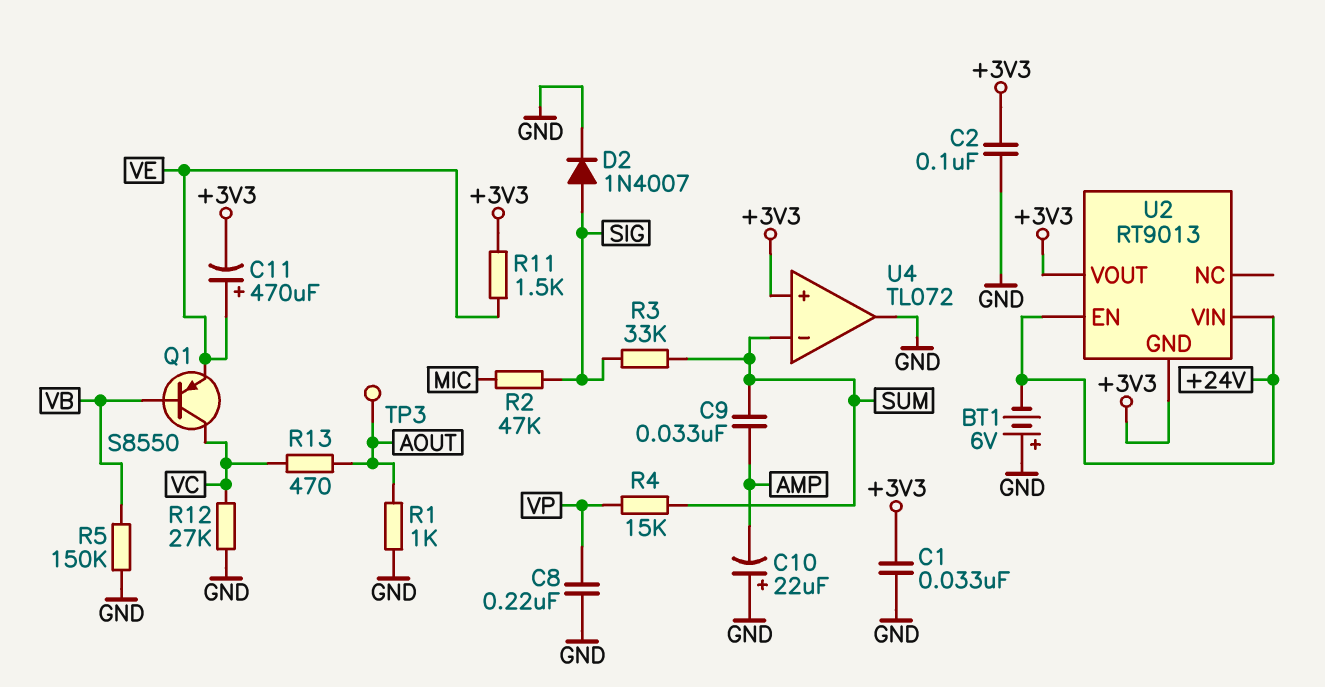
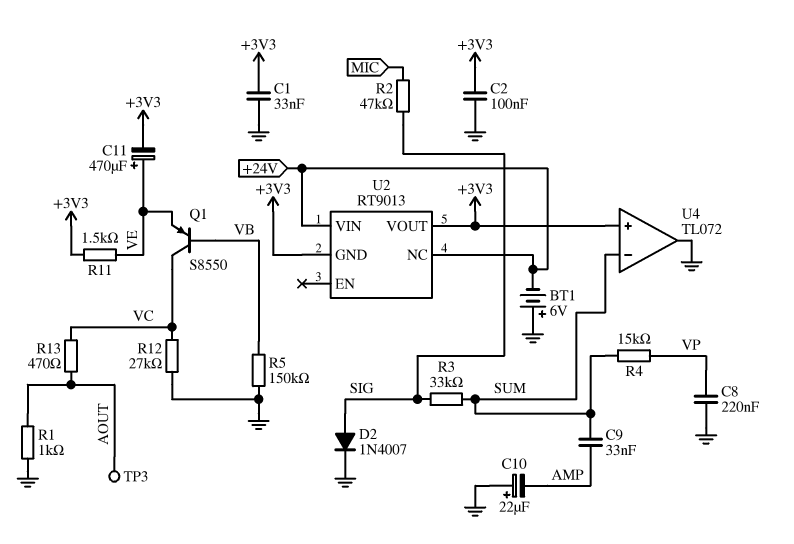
U2 pin EN: +24V -> none
U2 pin NC: none -> +24V

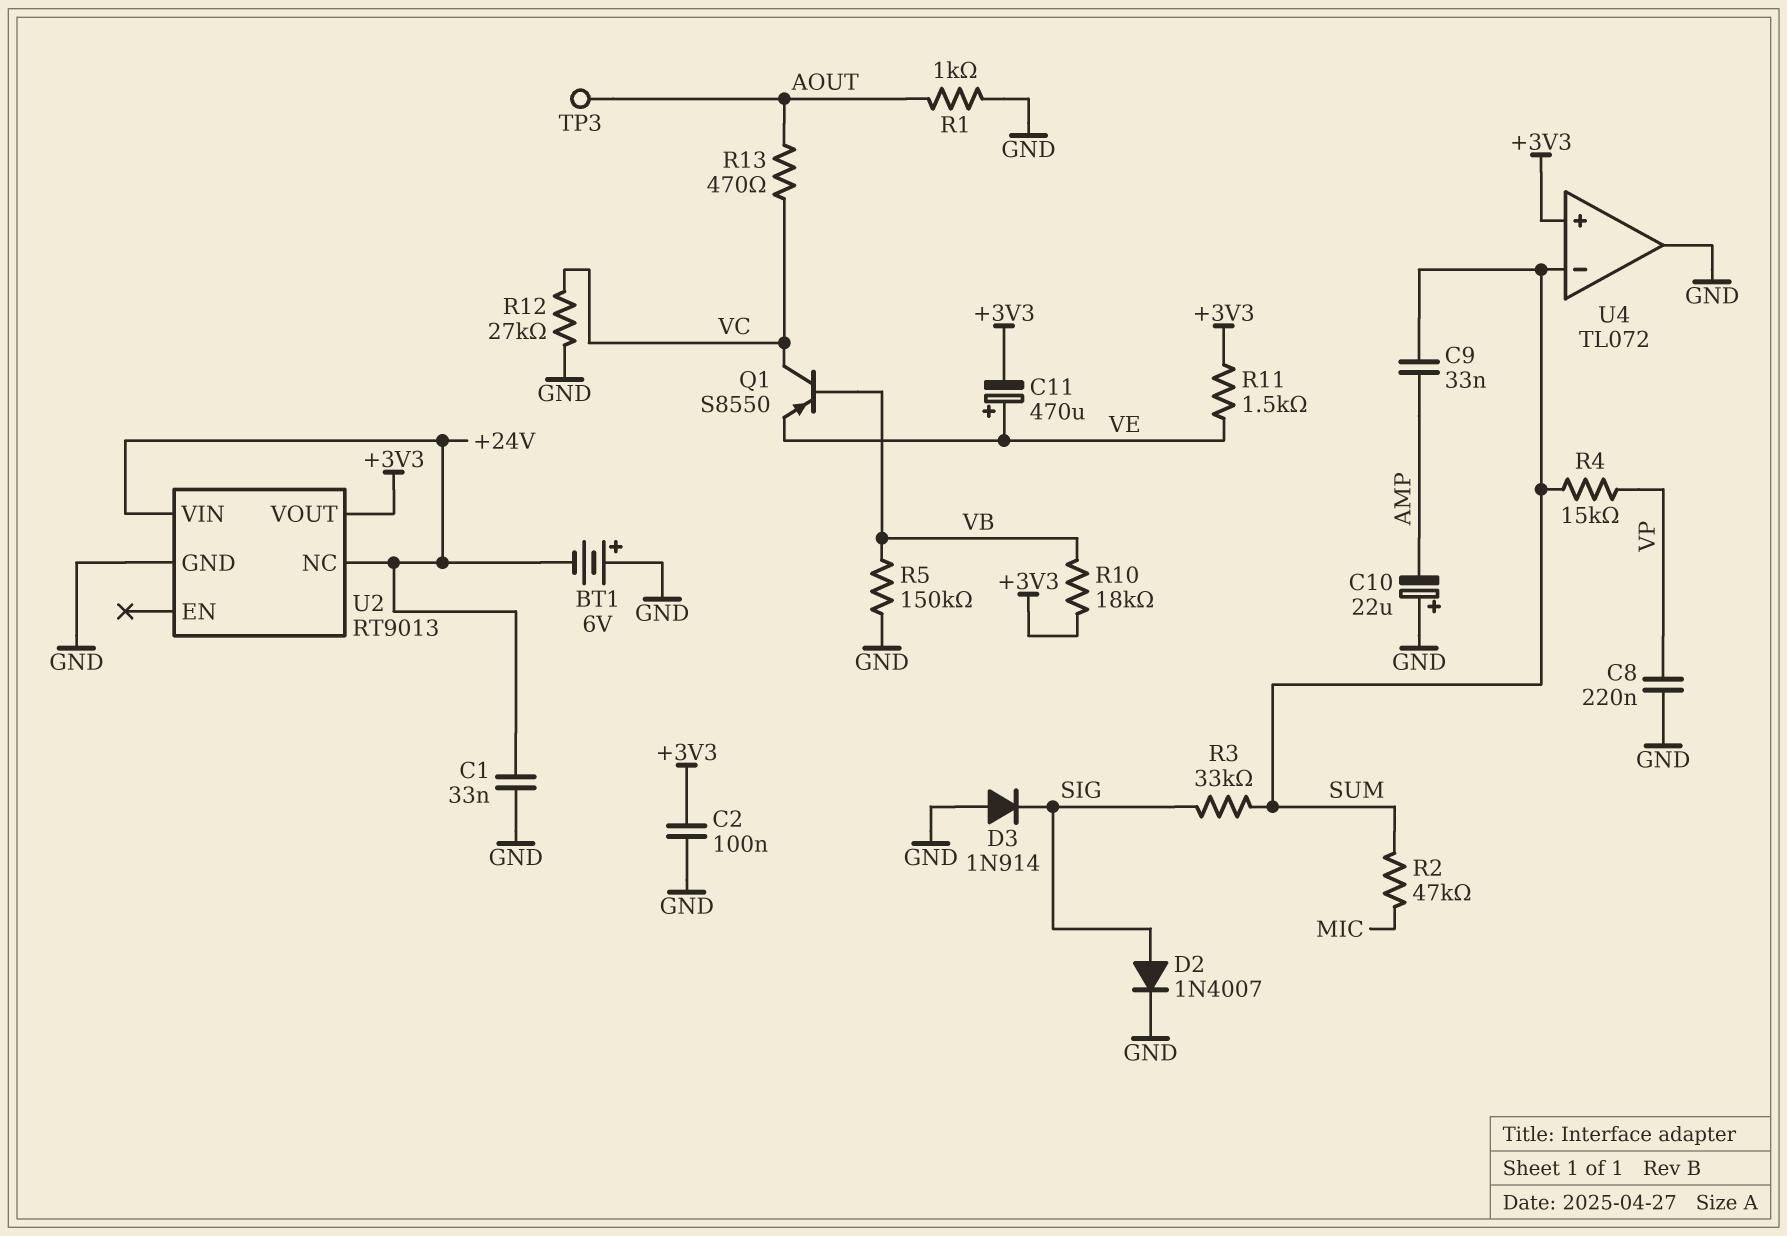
C1: 33nF (+3V3, GND) -> 33nF (+24V, GND)
D3: none -> diode 1N914 (A GND, K SIG)
R2: 47k (MIC, SIG) -> 47k (MIC, SUM)
R10: none -> 18k (+3V3, VB)
U2 pin GND: +3V3 -> GND

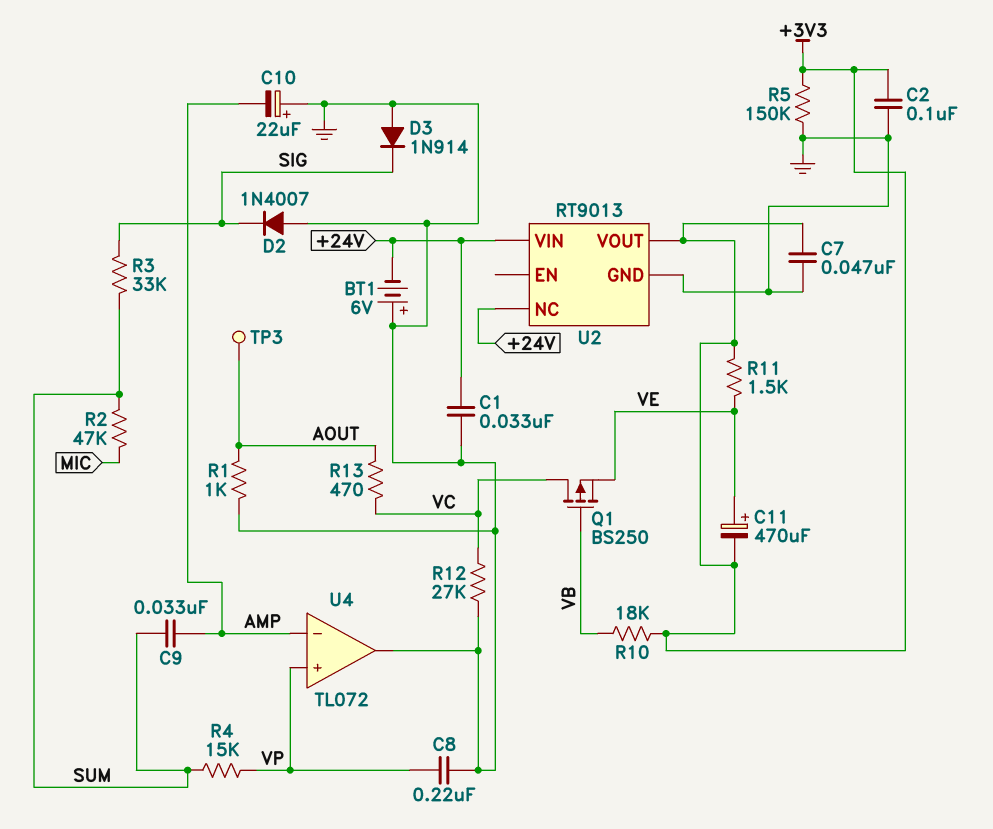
C7: none -> 47nF (+3V3, GND)
D2: diode 1N4007 (A SIG, K GND) -> diode 1N4007 (A GND, K SIG)
Q1: PNP S8550 (B VB, C VC, E VE) -> PMOS BS250 (G VB, D VC, S VE)
R5: 150k (GND, VB) -> 150k (+3V3, GND)
U4 pin in+: +3V3 -> VP
U4 pin in-: SUM -> AMP

